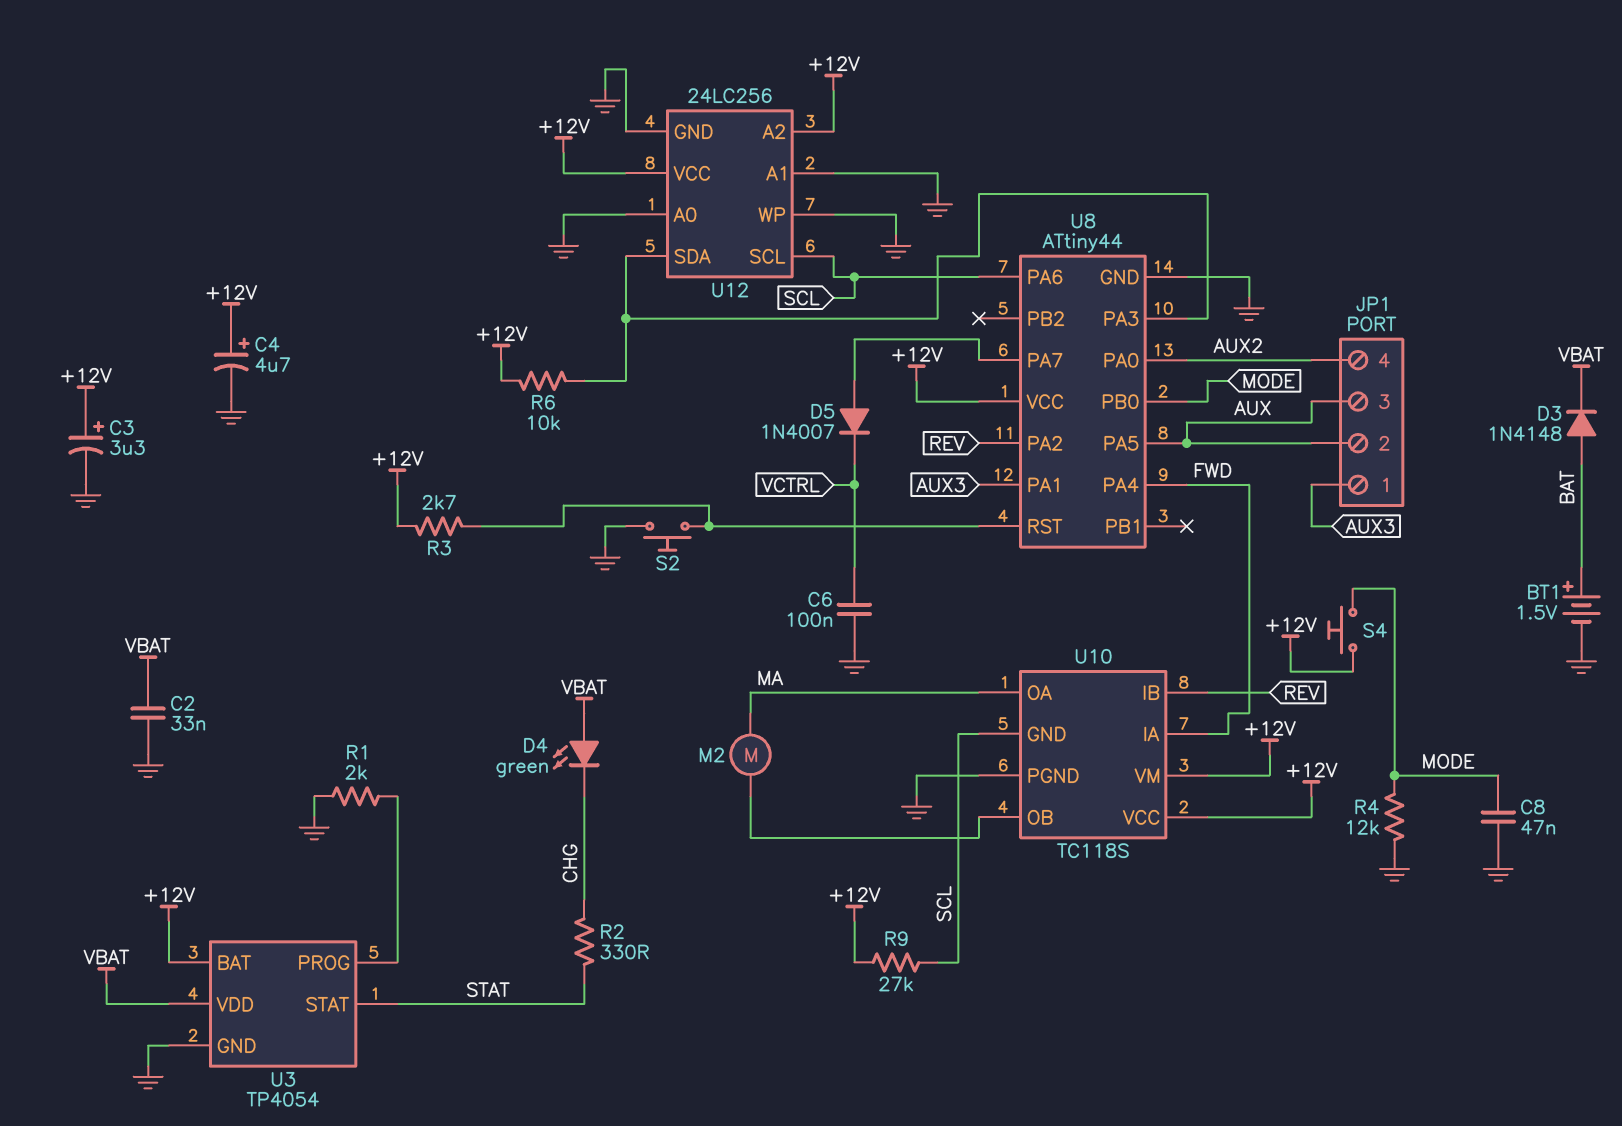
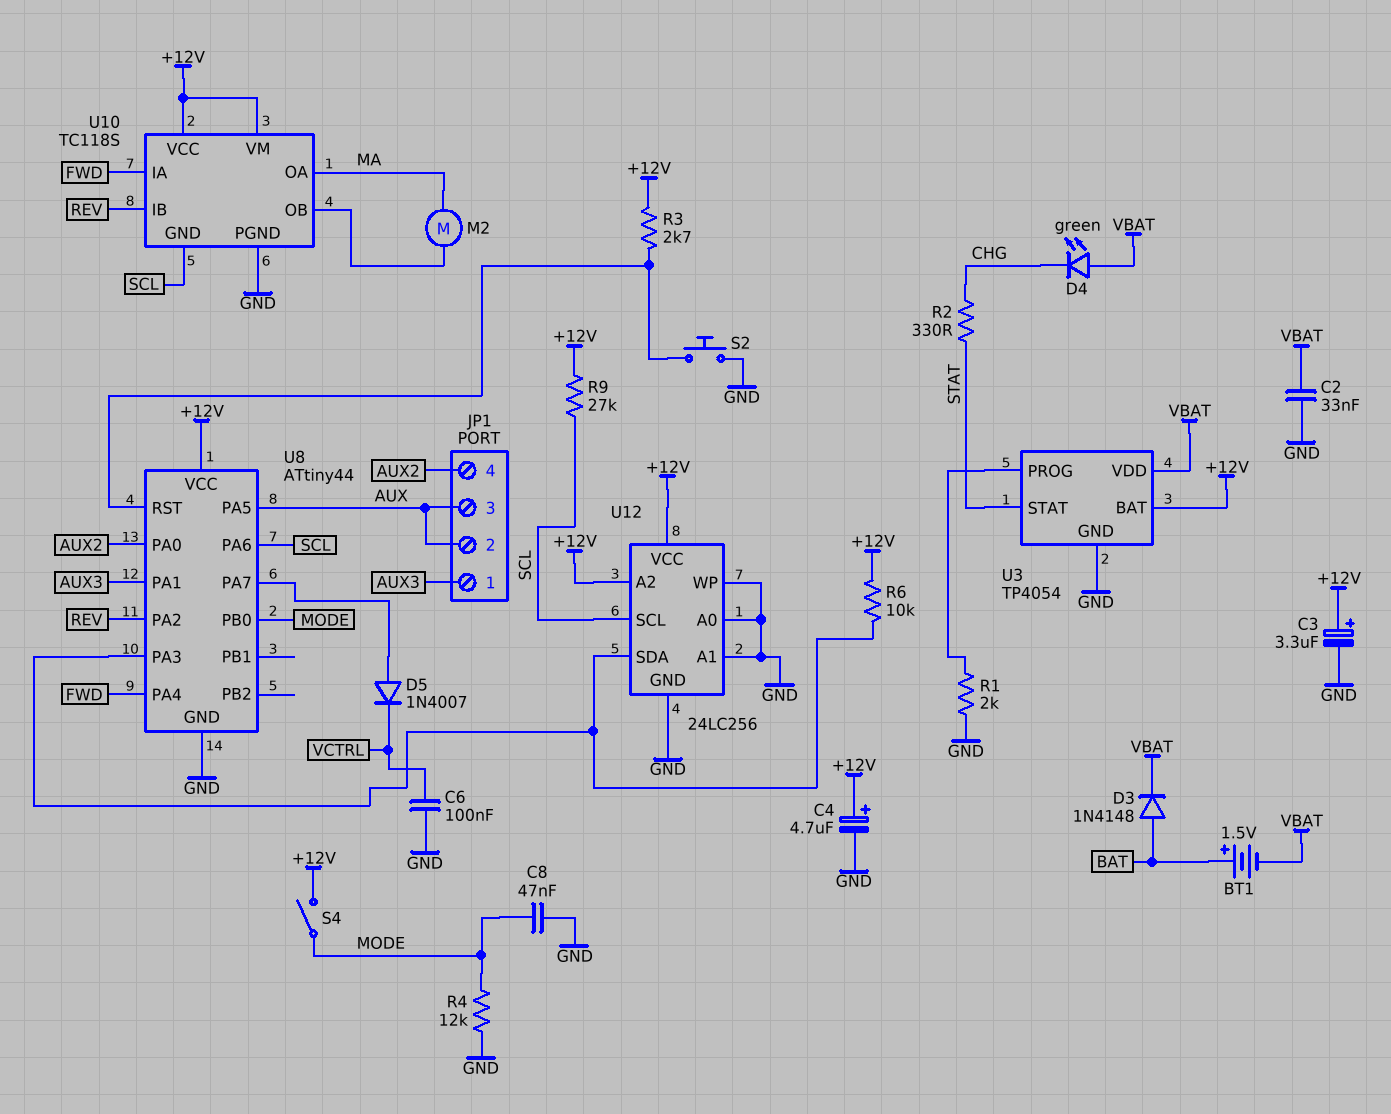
BT1: 1.5V (plus BAT, minus GND) -> 1.5V (plus BAT, minus VBAT)
S4: button (+12V, MODE) -> switch (+12V, MODE)

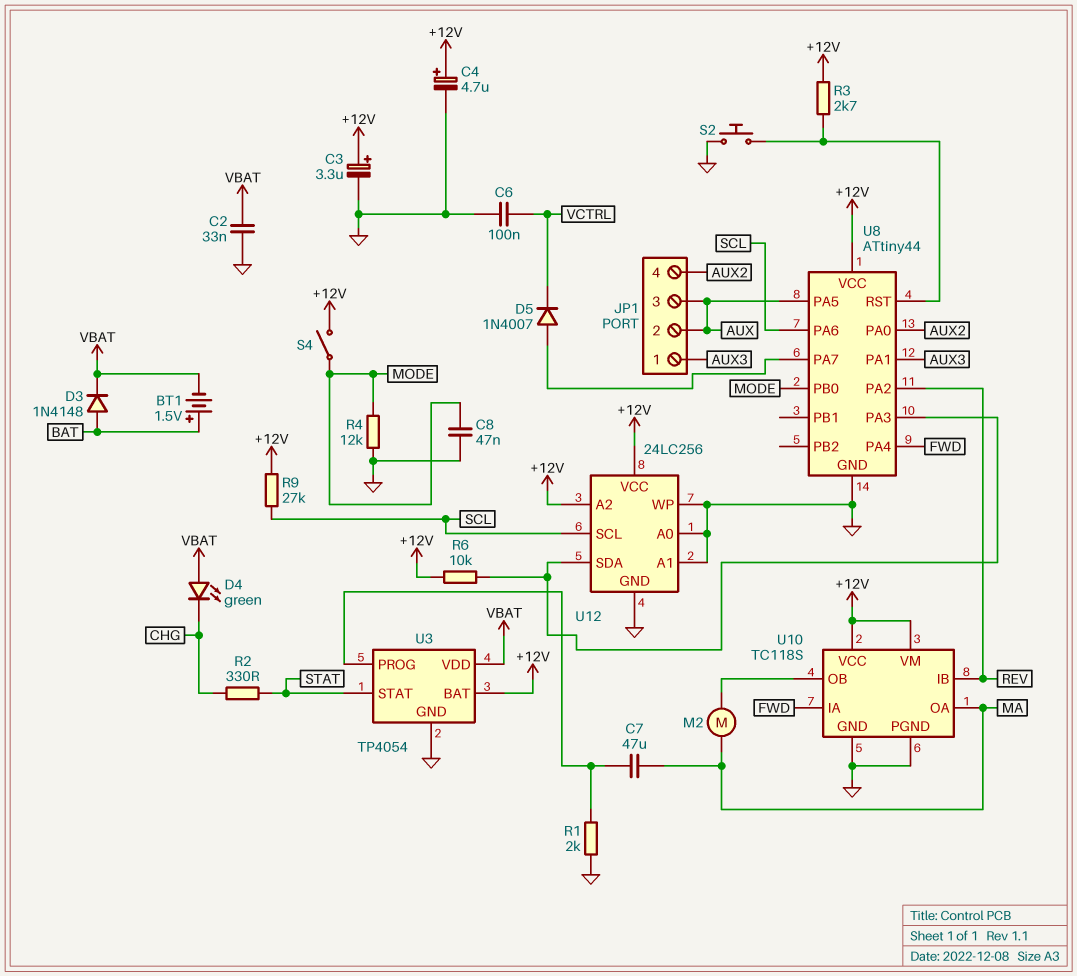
C7: none -> 47uF (MA, U3/PROG)
U10 pin GND: SCL -> GND

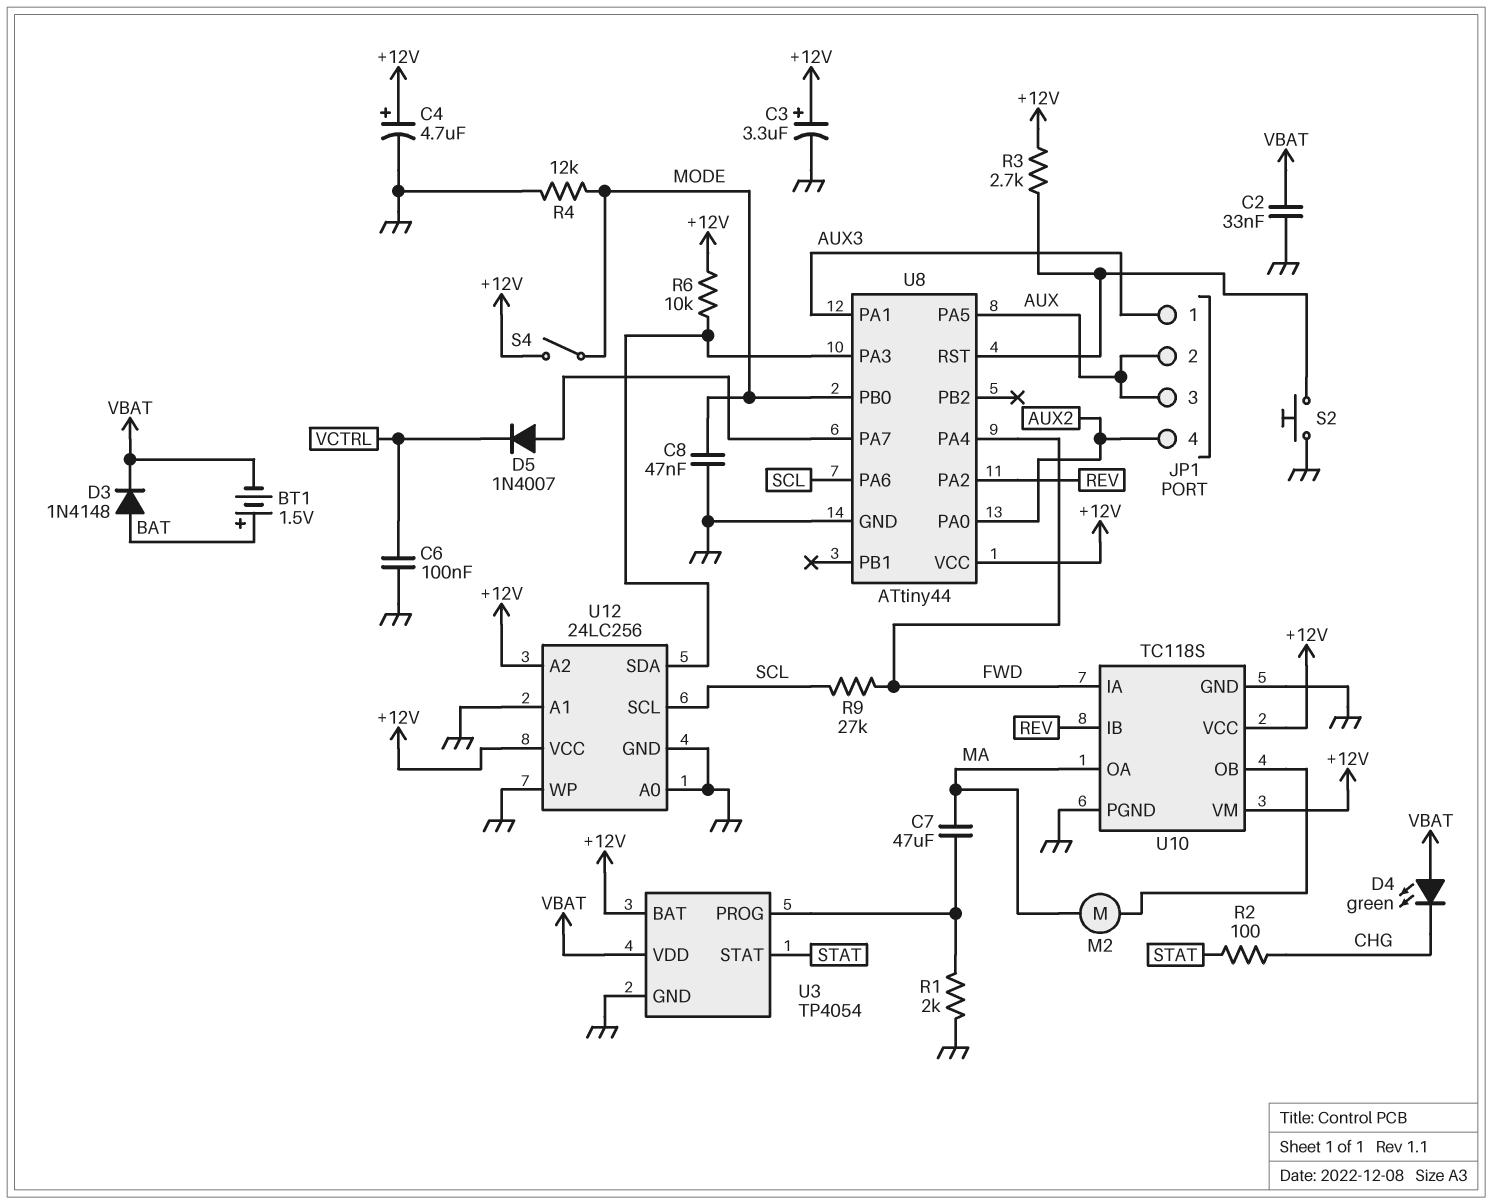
R2: 330 (CHG, STAT) -> 100 (CHG, STAT)
R9: 27k (+12V, SCL) -> 27k (FWD, SCL)

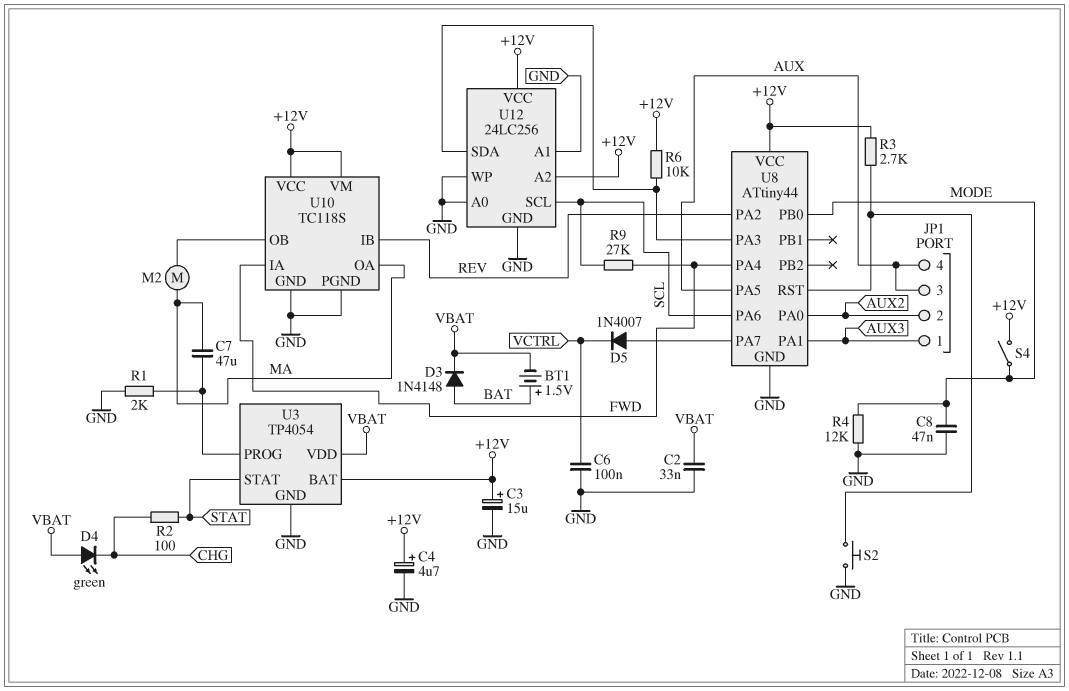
C3: 3.3uF (plus +12V, minus GND) -> 15uF (plus +12V, minus GND)
JP1 pin 2: AUX -> AUX2
JP1 pin 4: AUX2 -> AUX

